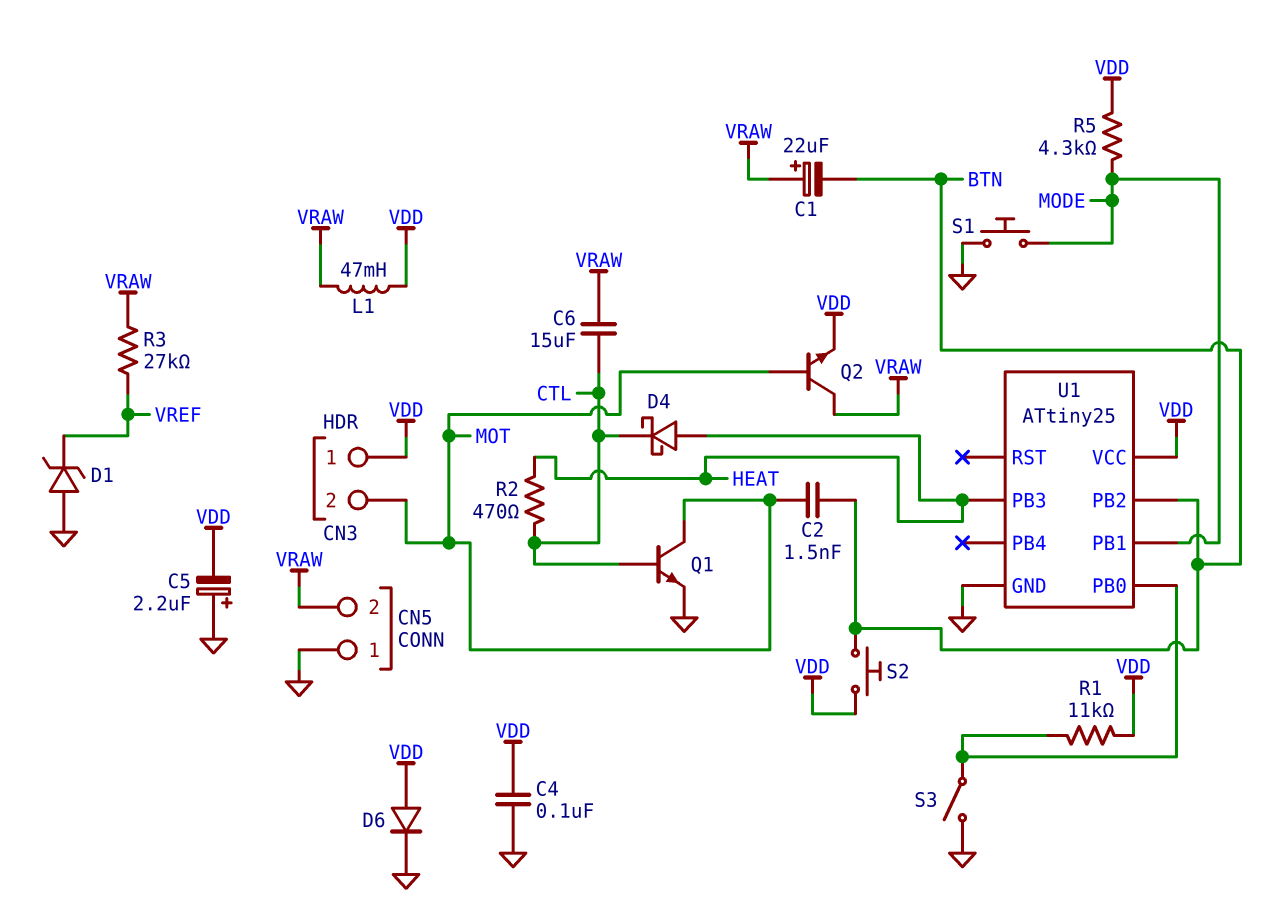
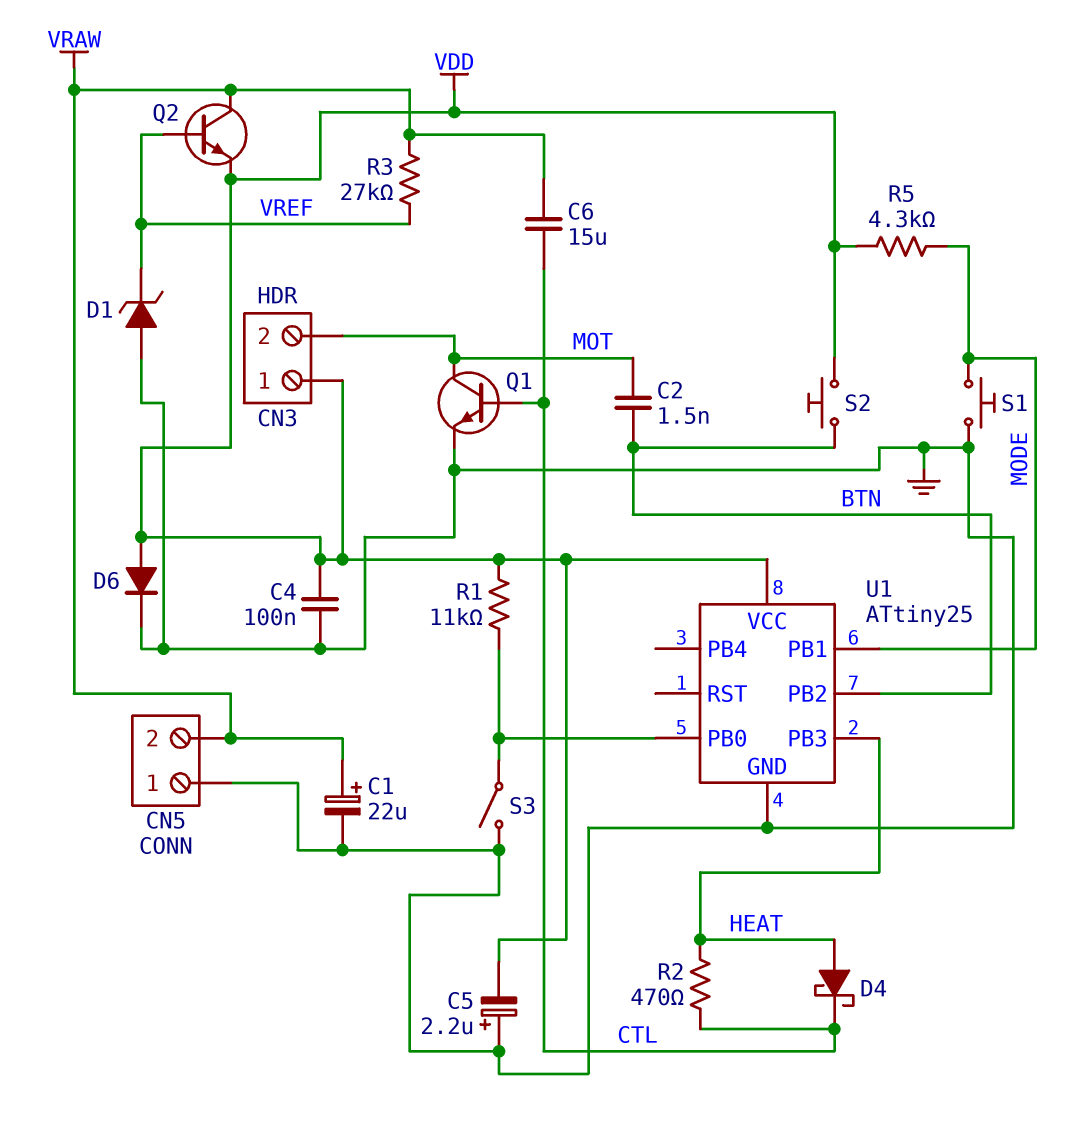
C1: 22uF (plus VRAW, minus BTN) -> 22uF (plus VRAW, minus GND)
L1: 47mH (VDD, VRAW) -> none
Q2: NPN (B MOT, C VRAW, E VDD) -> NPN (B VREF, C VRAW, E VDD)

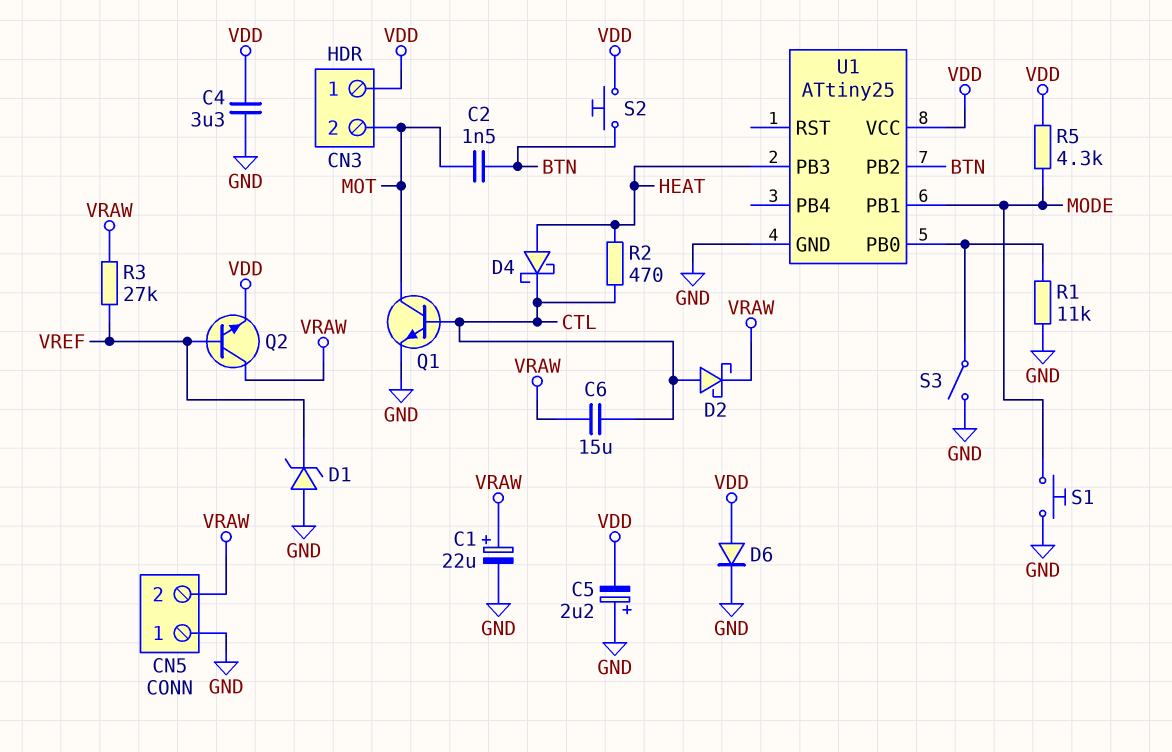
C4: 100nF (GND, VDD) -> 3.3uF (GND, VDD)
D2: none -> schottky (A CTL, K VRAW)
R1: 11k (U1/PB0, VDD) -> 11k (GND, U1/PB0)

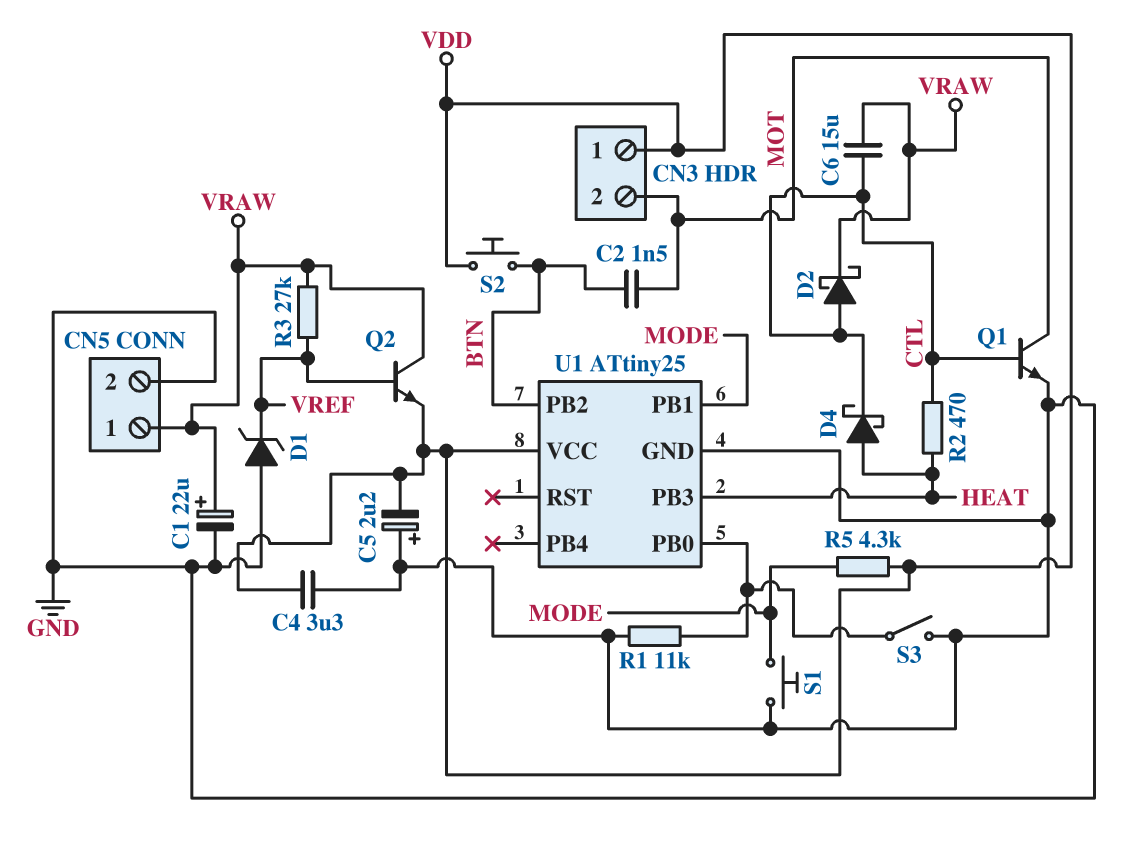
CN5 pin 1: GND -> VRAW
CN5 pin 2: VRAW -> GND
D6: diode (A VDD, K GND) -> none

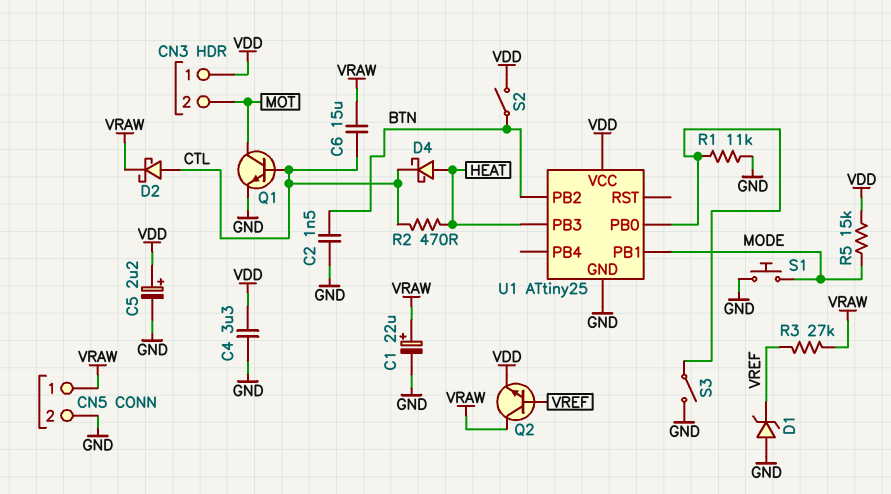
C2: 1.5nF (BTN, MOT) -> 1.5nF (BTN, GND)
C5: 2.2uF (plus GND, minus VDD) -> 2.2uF (plus VDD, minus GND)
R5: 4.3k (MODE, VDD) -> 15k (MODE, VDD)
S2: button (BTN, VDD) -> switch (BTN, VDD)

